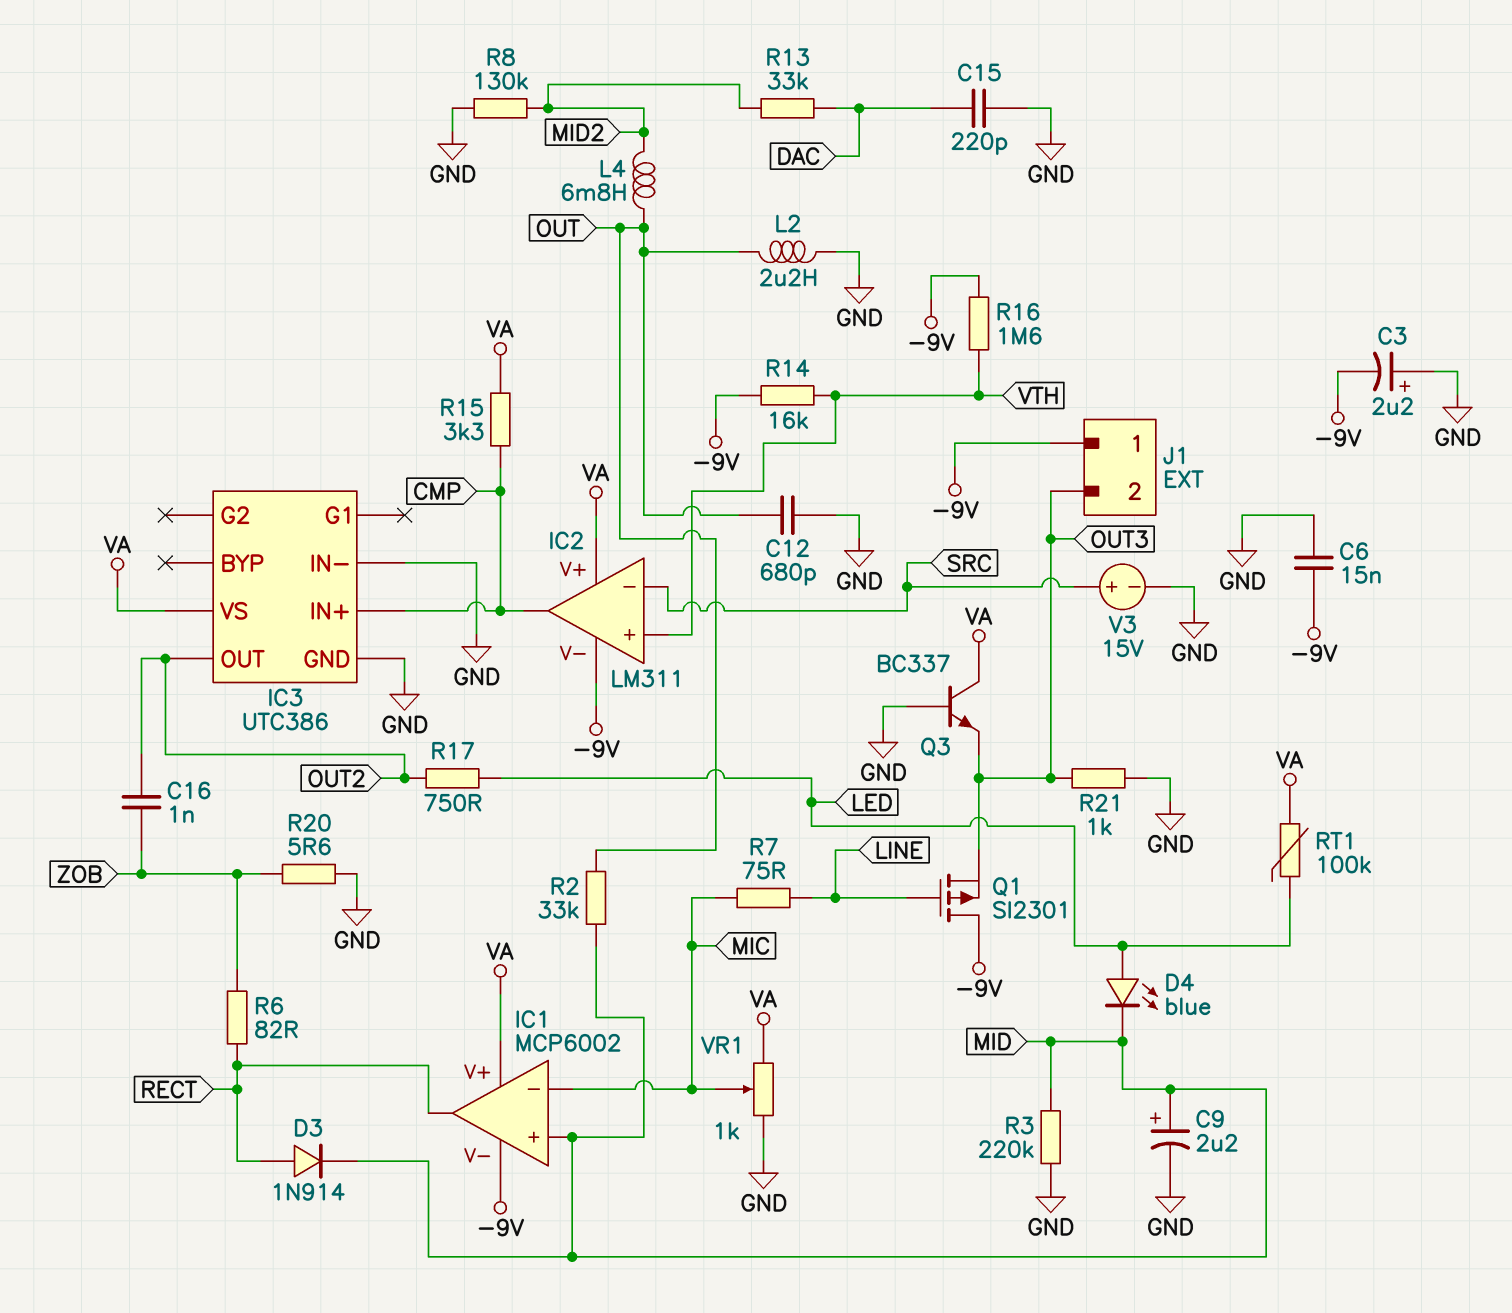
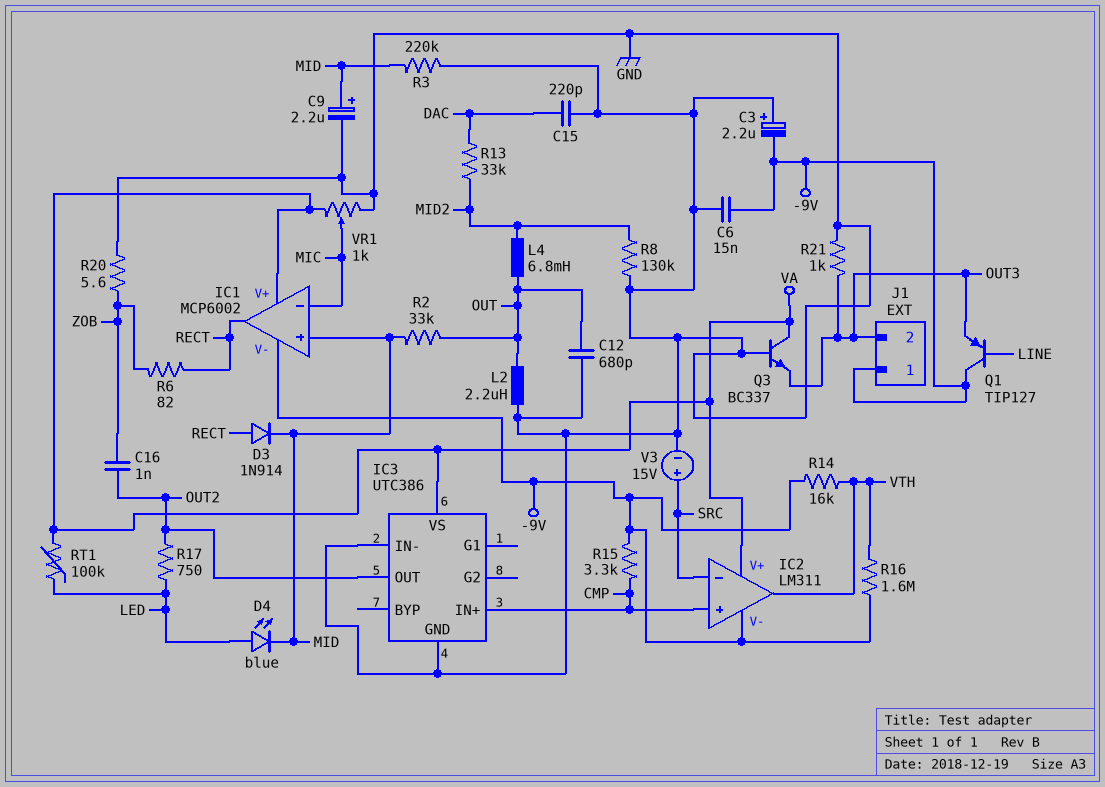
IC2 pin in+: VTH -> CMP
IC2 pin out: CMP -> VTH
Q1: PMOS SI2301 (G LINE, D -9V, S OUT3) -> PNP TIP127 (B LINE, C -9V, E OUT3)
R7: 75 (LINE, MIC) -> none
R15: 3.3k (CMP, VA) -> 3.3k (-9V, CMP)

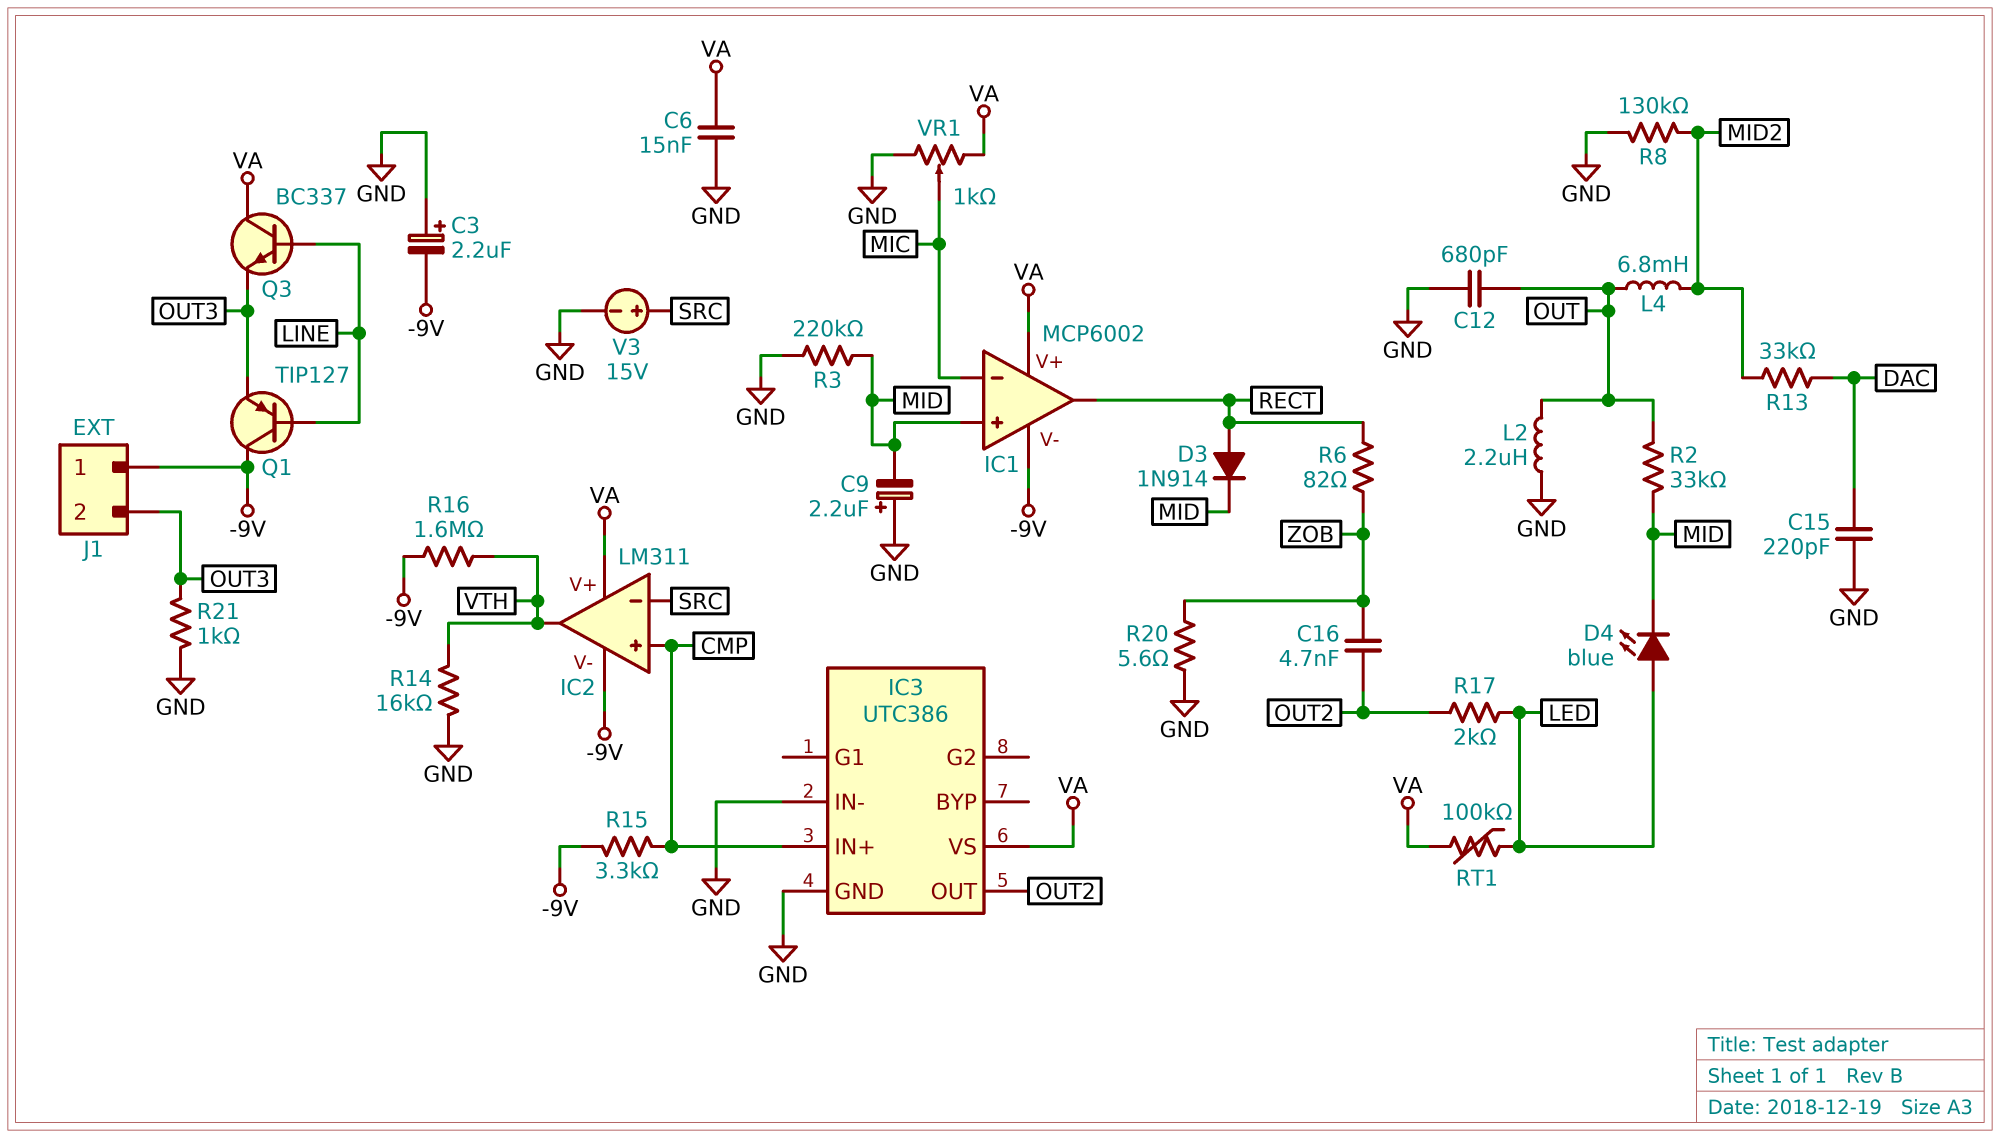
C6: 15nF (-9V, GND) -> 15nF (GND, VA)
C9: 2.2uF (plus MID, minus GND) -> 2.2uF (plus GND, minus MID)
C16: 1nF (OUT2, ZOB) -> 4.7nF (OUT2, ZOB)
Q3: NPN BC337 (B GND, C VA, E OUT3) -> NPN BC337 (B LINE, C VA, E OUT3)
R14: 16k (-9V, VTH) -> 16k (GND, VTH)
R17: 750 (LED, OUT2) -> 2k (LED, OUT2)

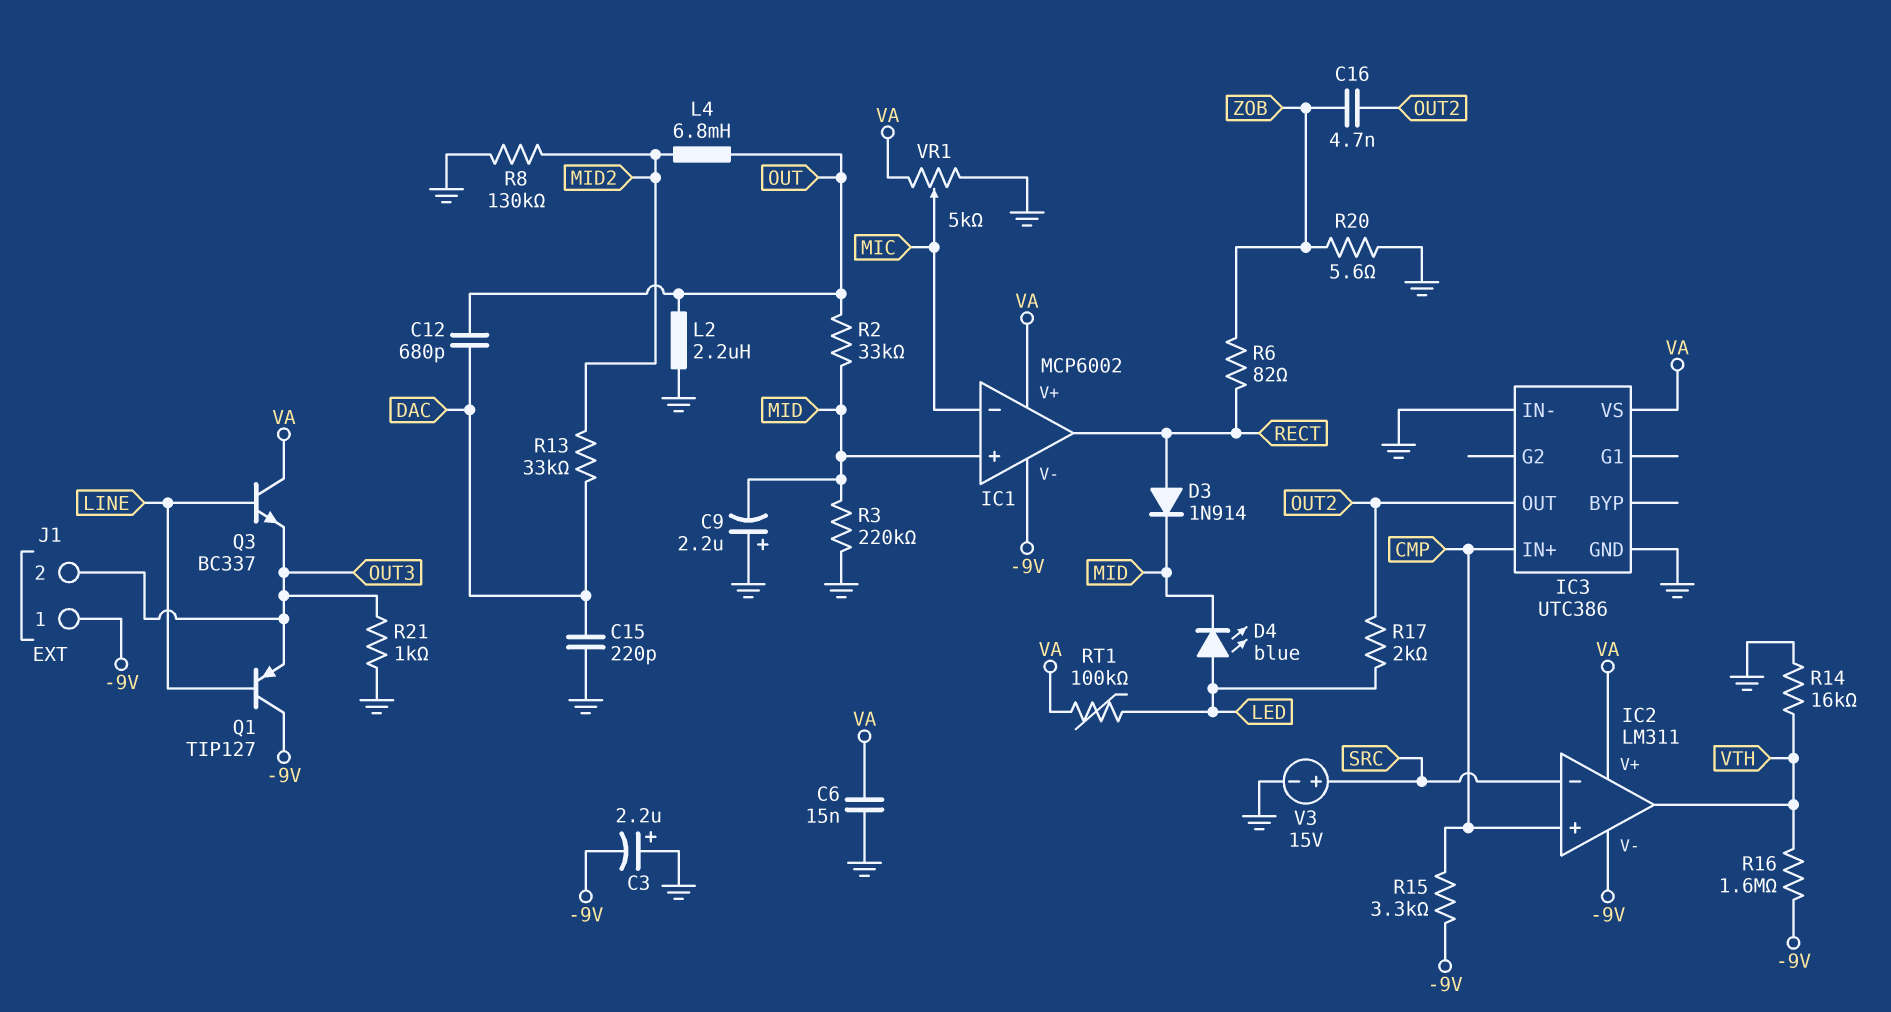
C12: 680pF (GND, OUT) -> 680pF (DAC, OUT)
VR1: 1k (GND, VA, wiper MIC) -> 5k (GND, VA, wiper MIC)

